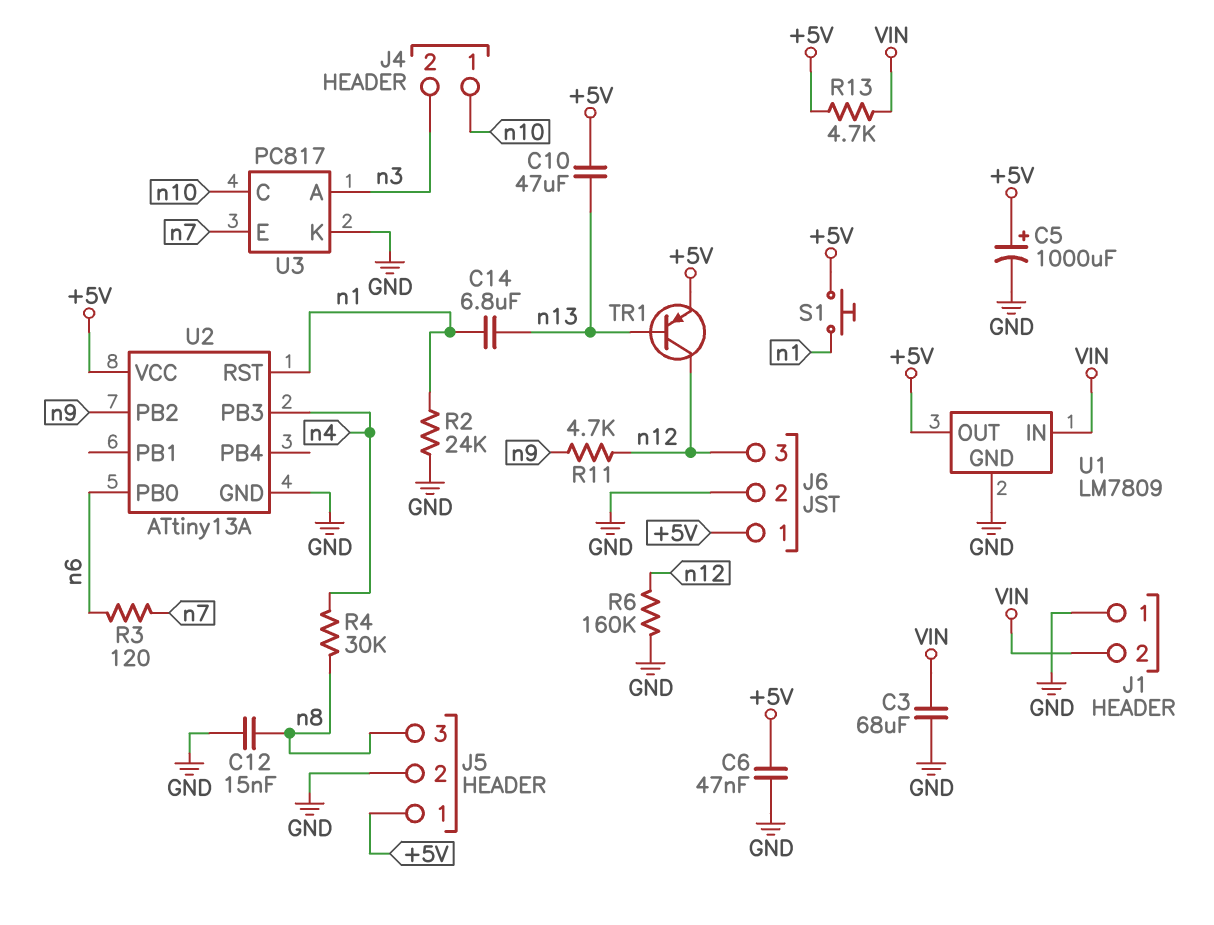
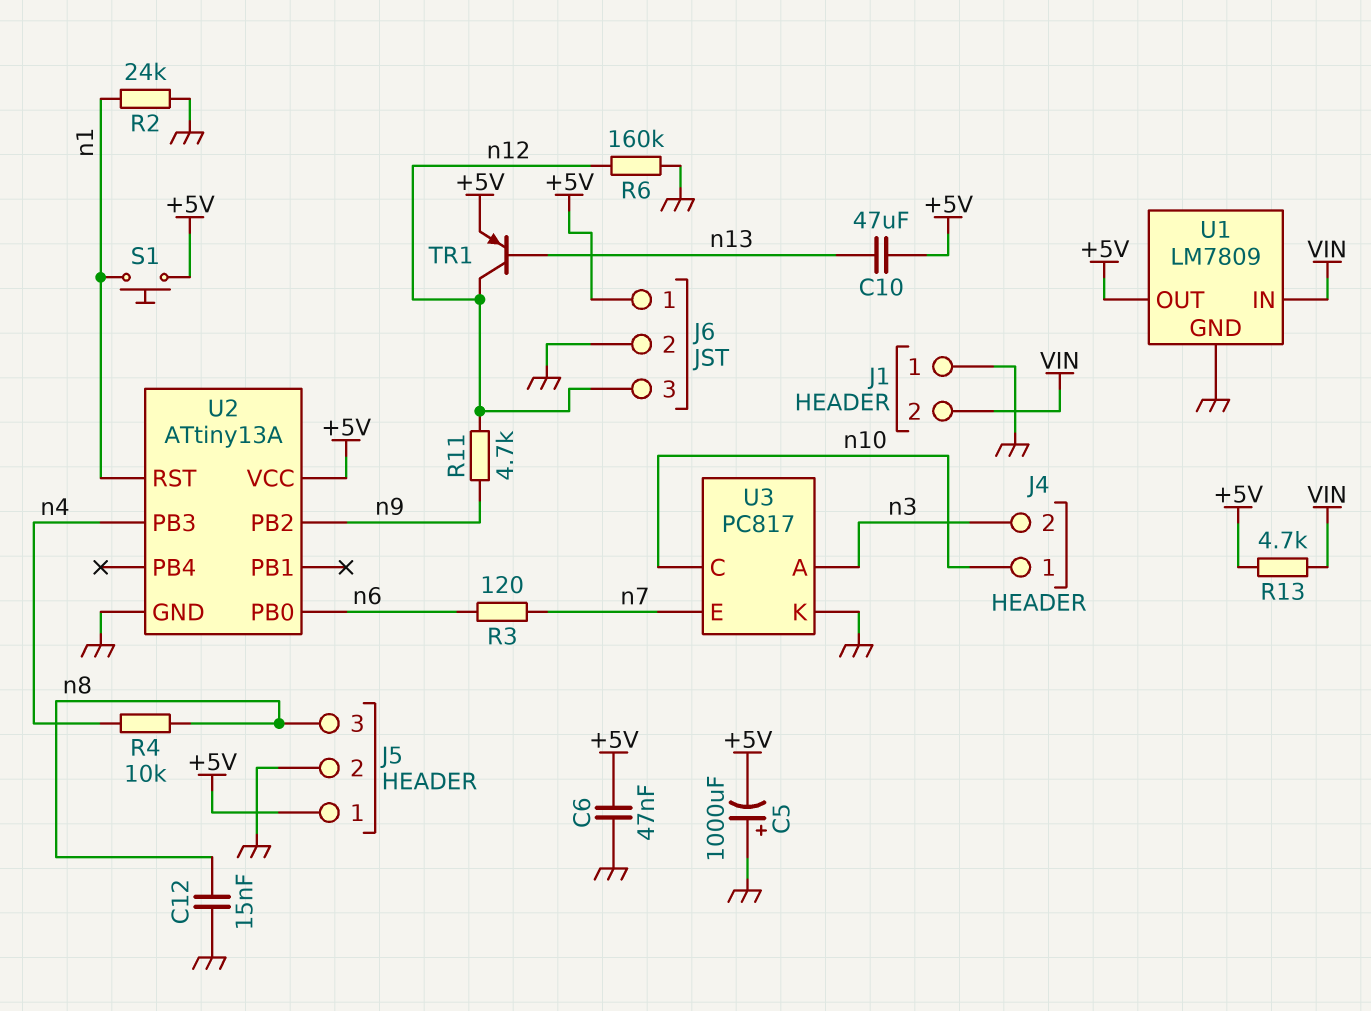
C3: 68uF (GND, VIN) -> none
C5: 1000uF (plus +5V, minus GND) -> 1000uF (plus GND, minus +5V)
C14: 6.8uF (n1, n13) -> none
R4: 30k (n4, n8) -> 10k (n4, n8)

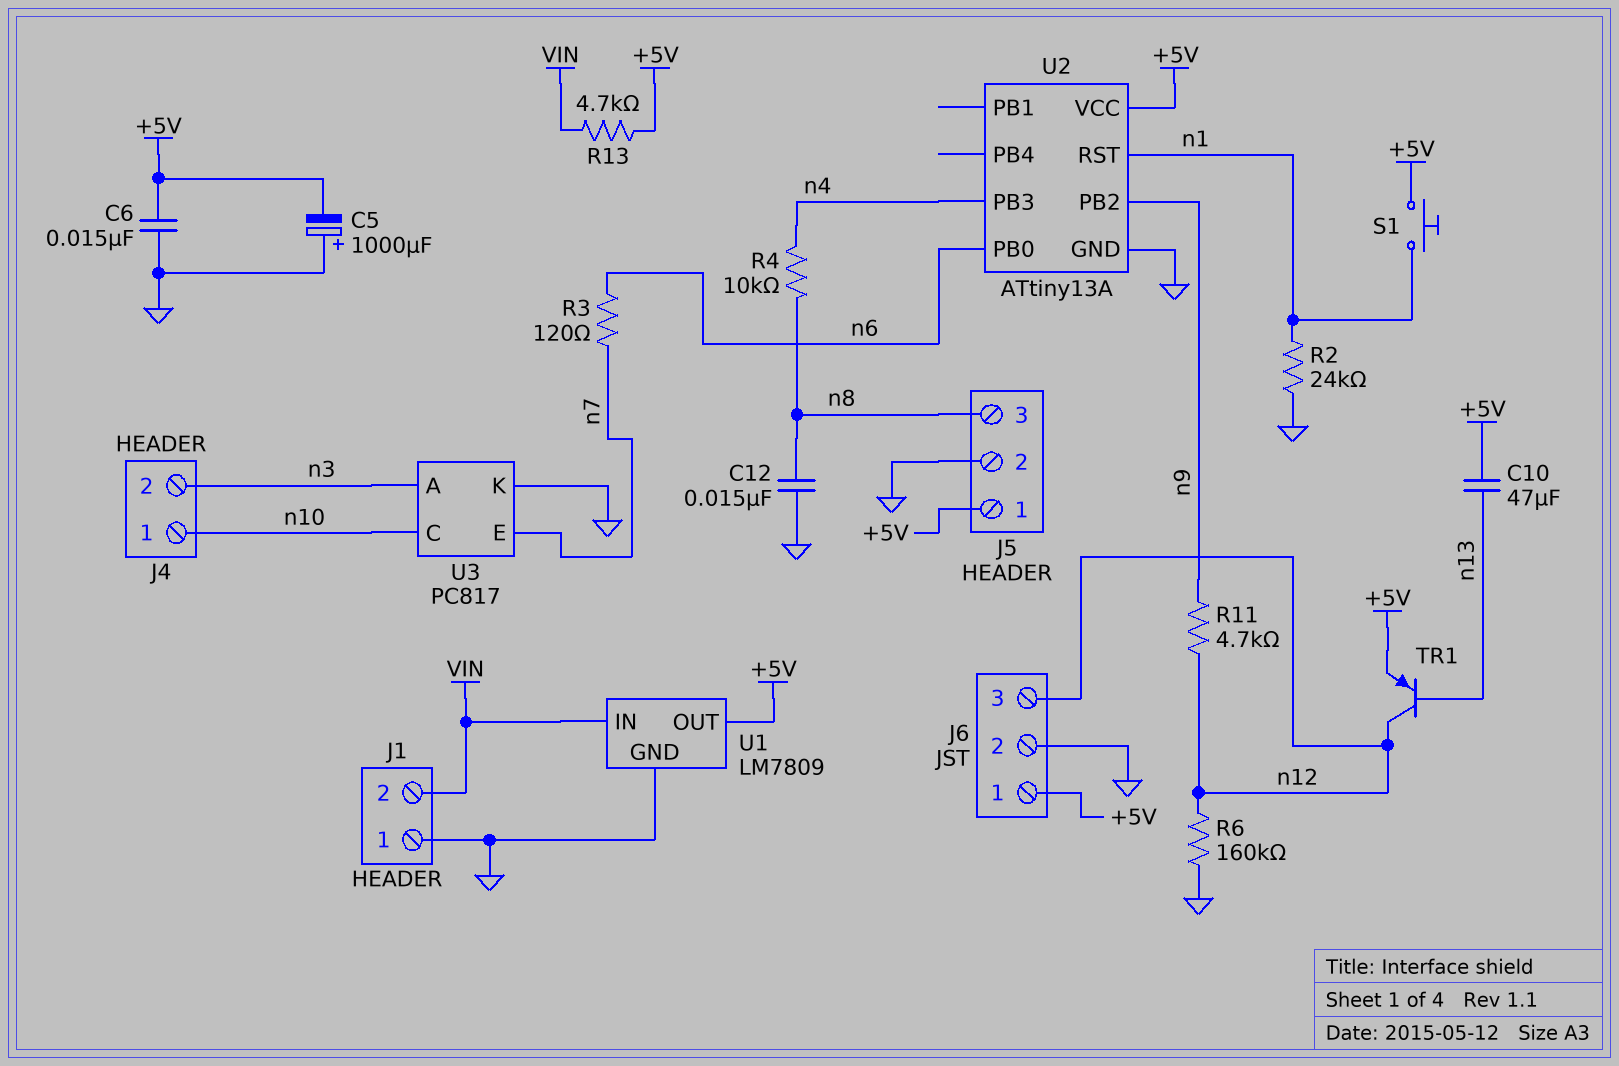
C6: 47nF (+5V, GND) -> 15nF (+5V, GND)

